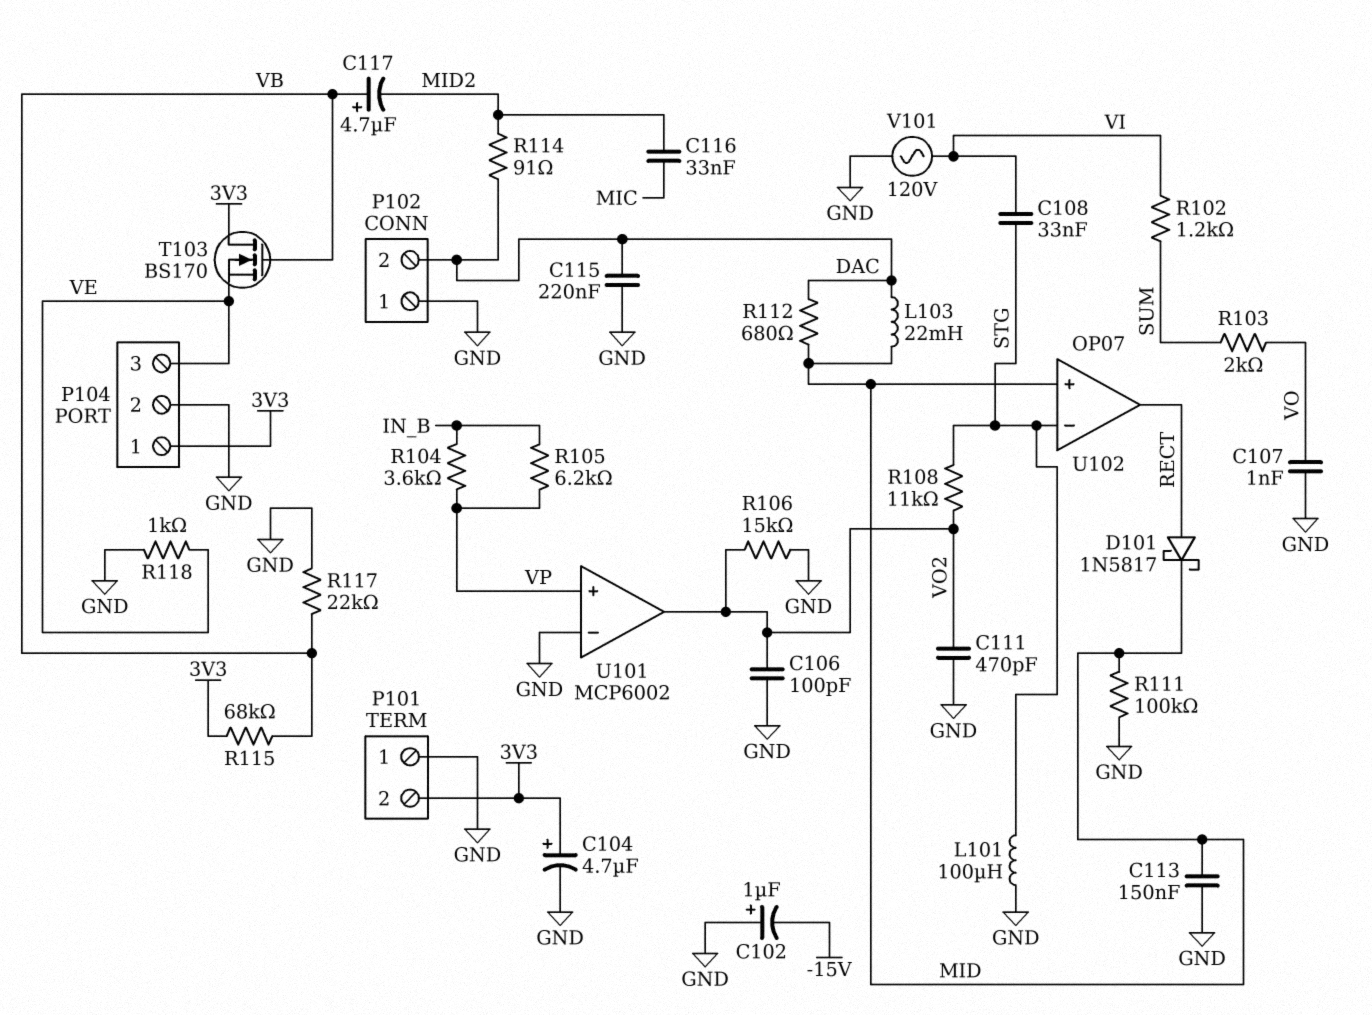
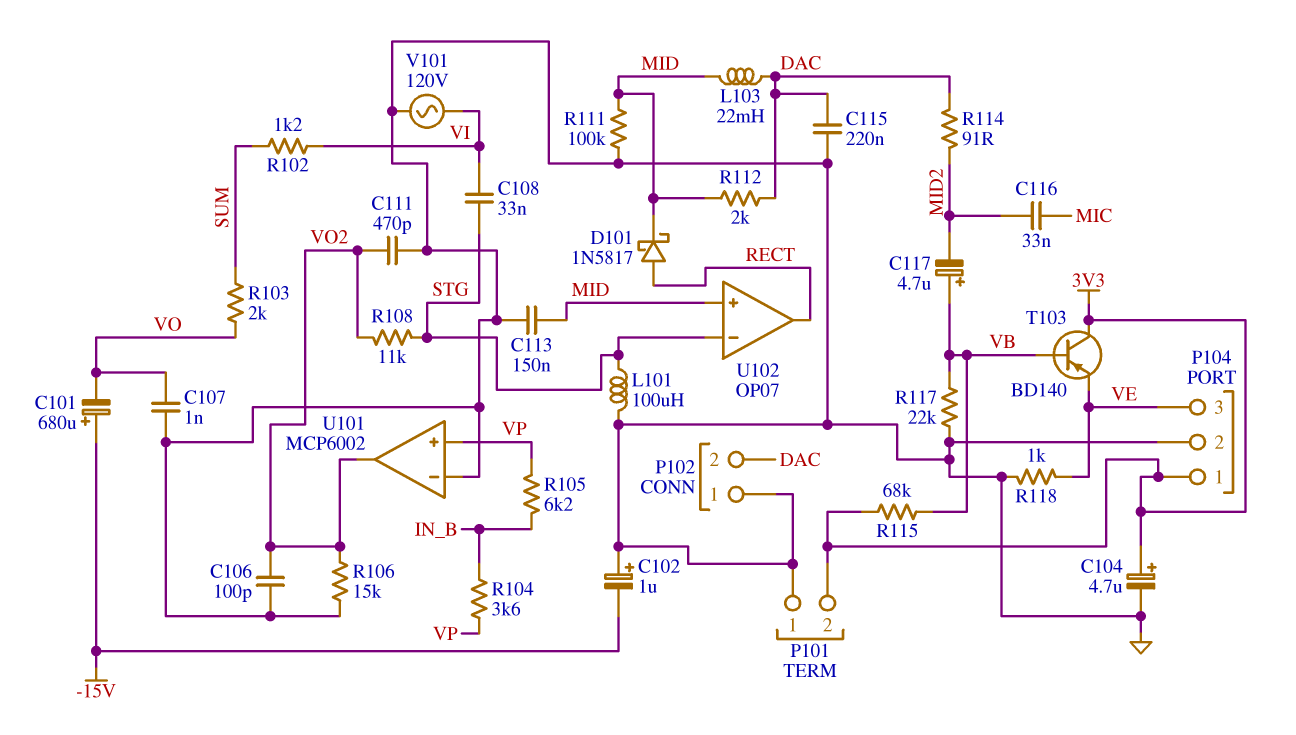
C101: none -> 680uF (plus -15V, minus VO)
R112: 680 (DAC, MID) -> 2k (DAC, MID)
T103: NMOS BS170 (G VB, D 3V3, S VE) -> PNP BD140 (B VB, C 3V3, E VE)

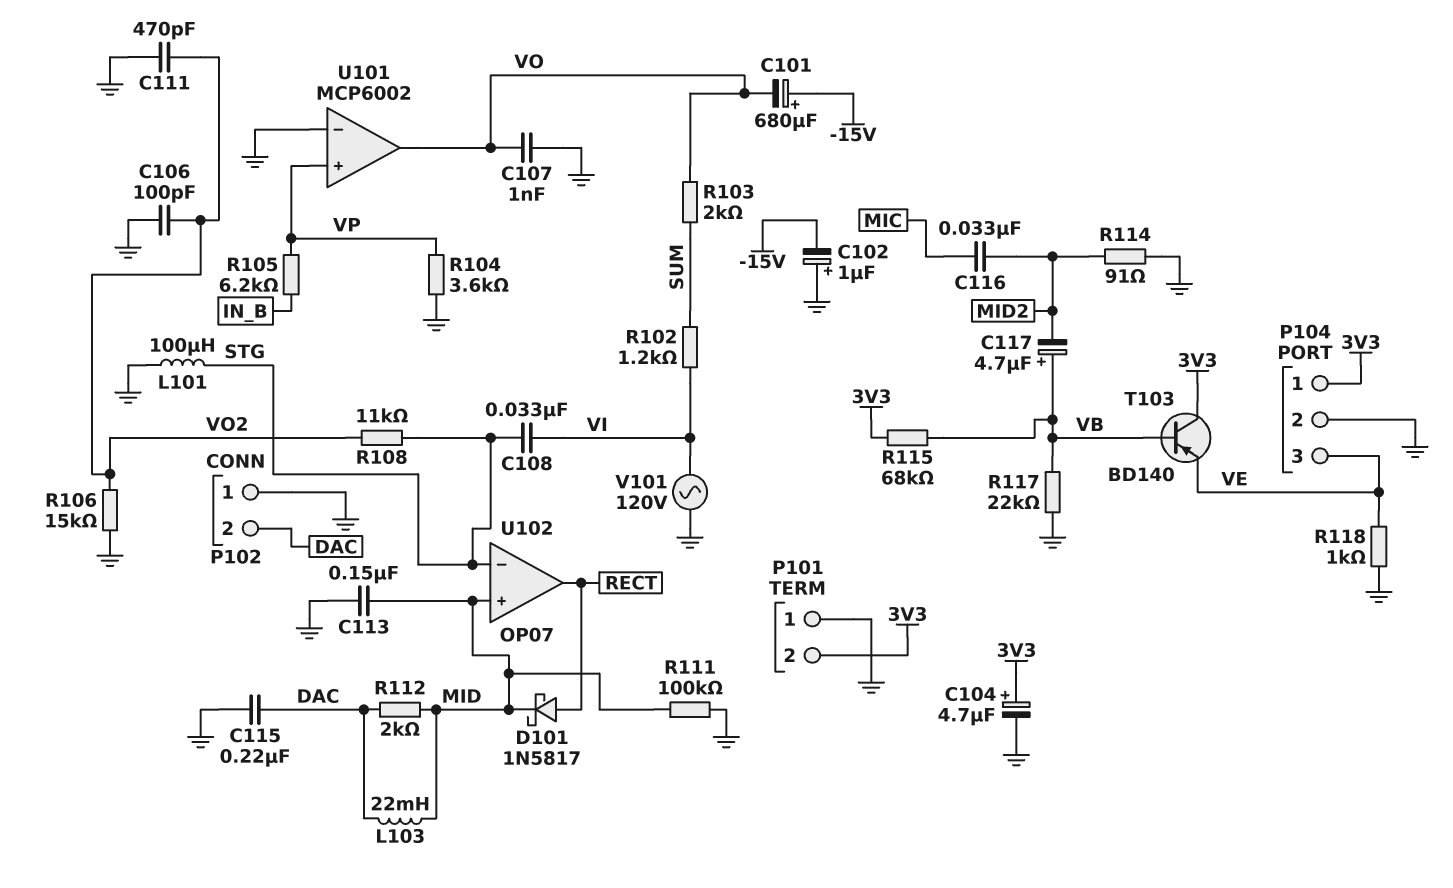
R104: 3.6k (IN_B, VP) -> 3.6k (GND, VP)
R114: 91 (DAC, MID2) -> 91 (GND, MID2)
U101 pin out: VO2 -> VO

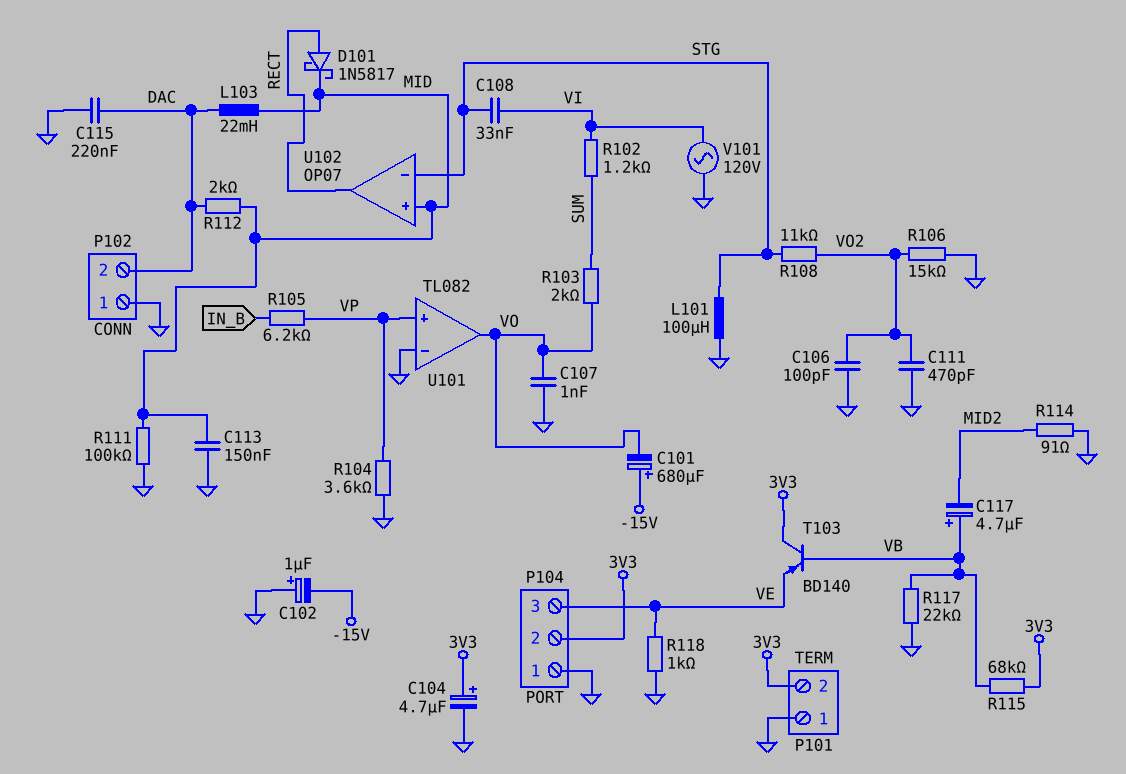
C116: 33nF (MIC, MID2) -> none
P104 pin 1: 3V3 -> GND
P104 pin 2: GND -> 3V3
U101: MCP6002 -> TL082

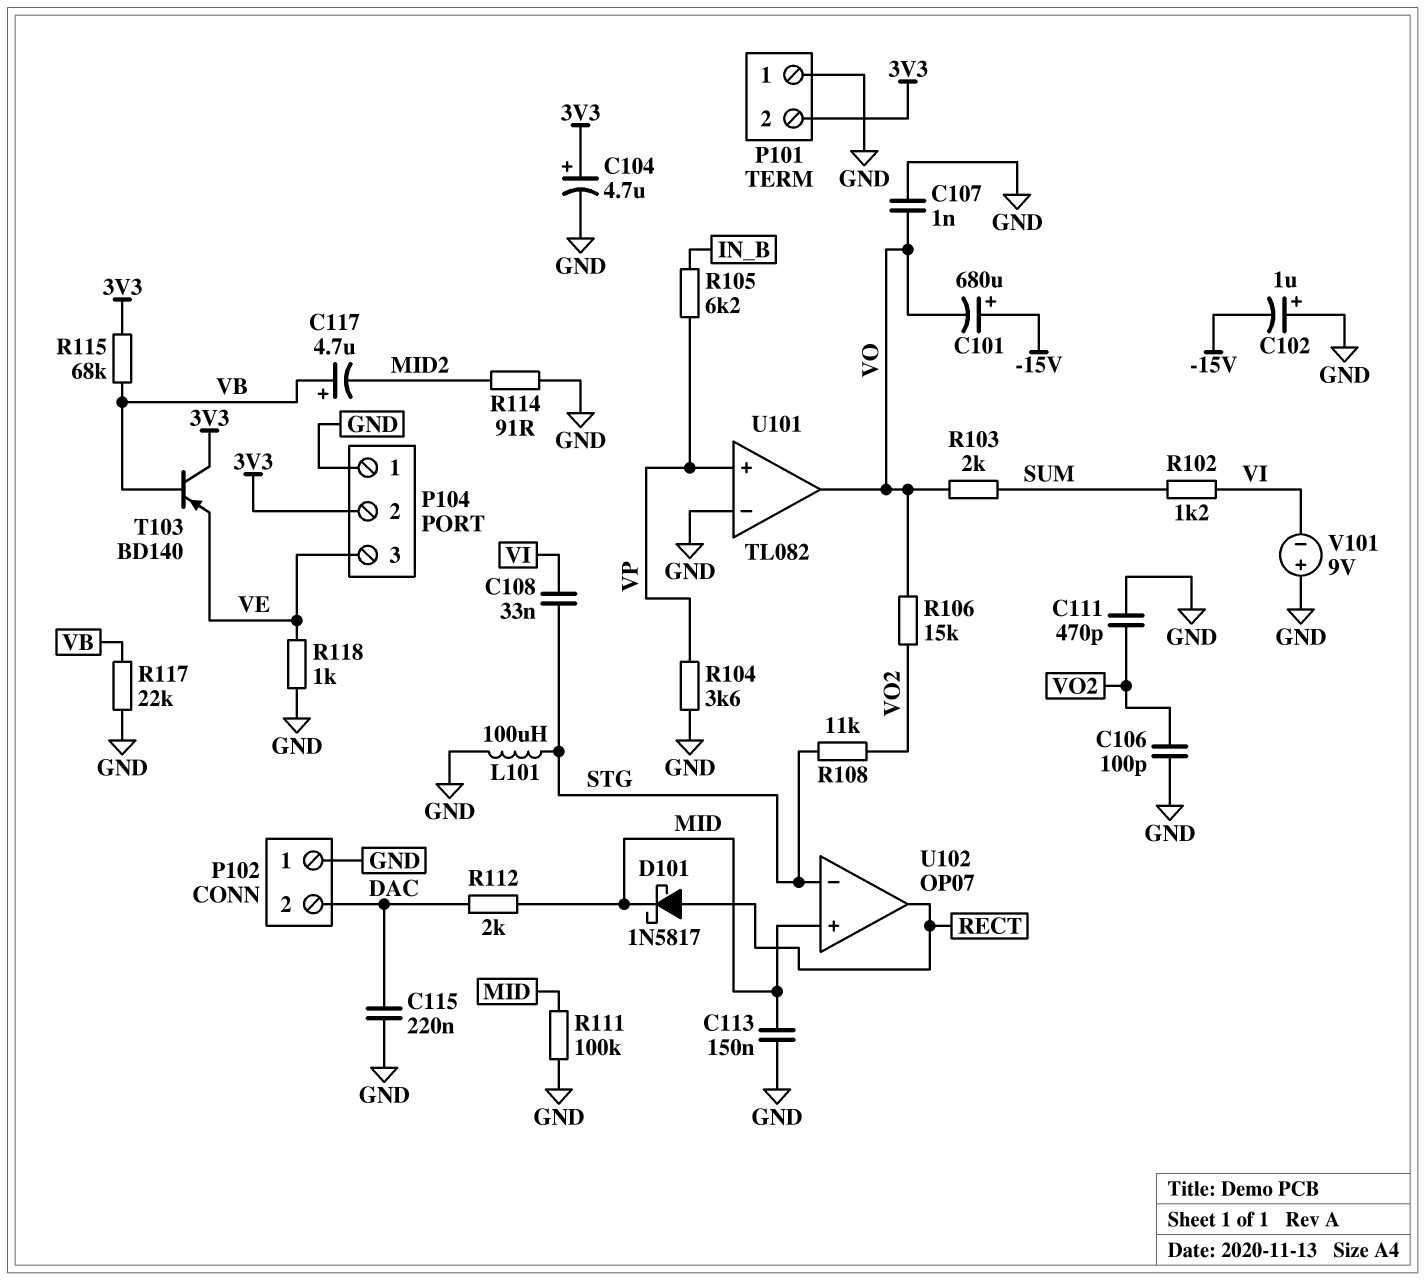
L103: 22mH (DAC, MID) -> none
R106: 15k (GND, VO2) -> 15k (VO, VO2)
V101: AC 120V (GND, VI) -> 9V (plus GND, minus VI)

